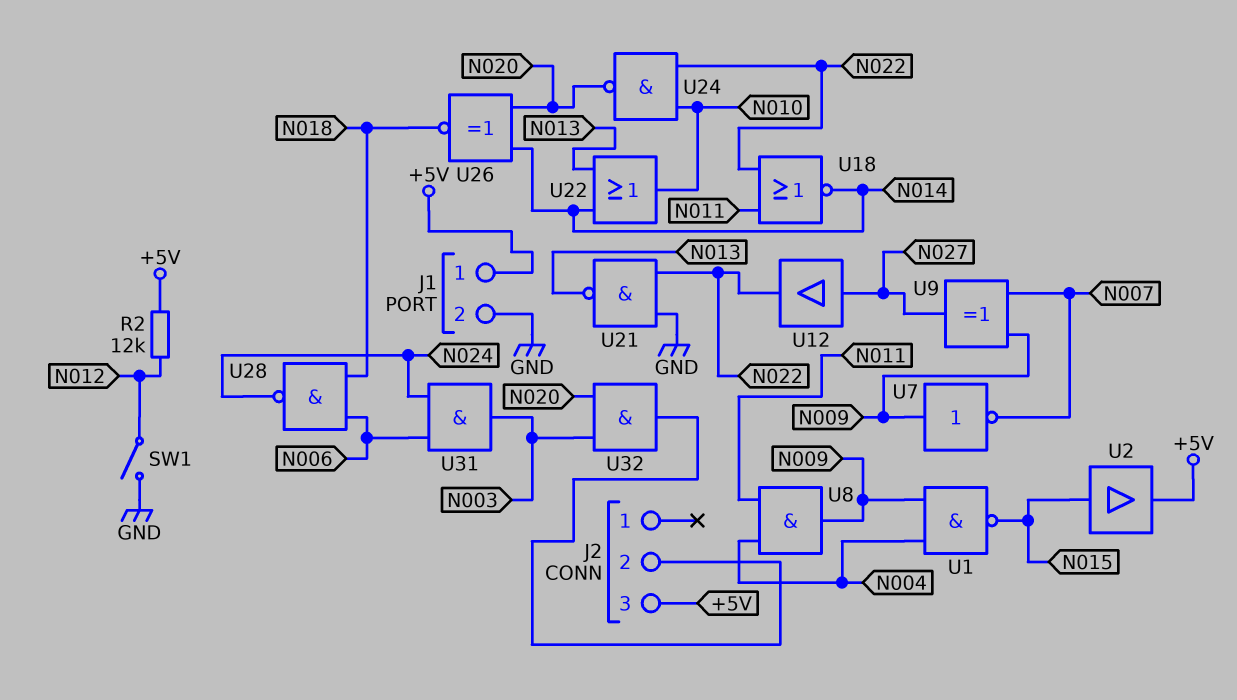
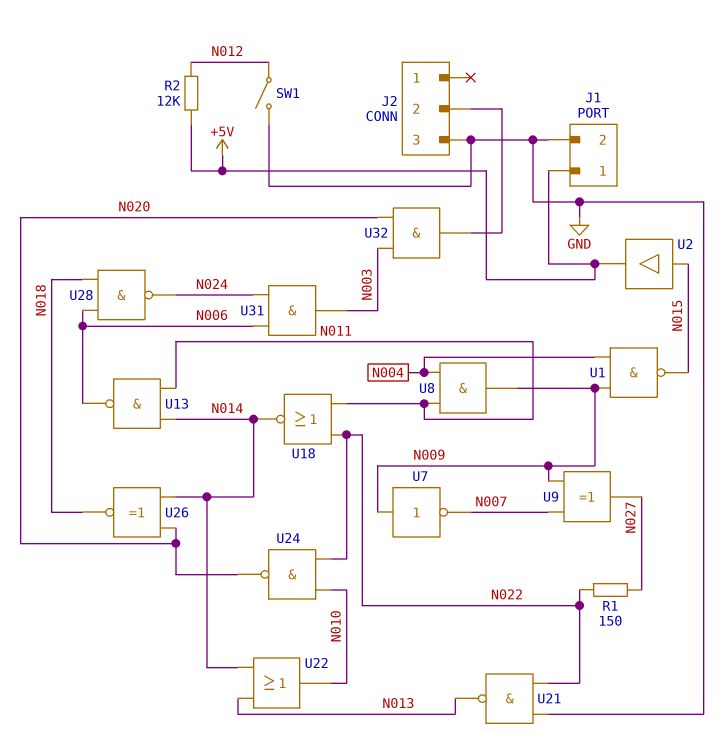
J2 pin 3: +5V -> GND
R1: none -> 150 (N022, N027)
U12: buffer (in N027, out N022) -> none
U13: none -> NAND (in N011, in N014, out N006)

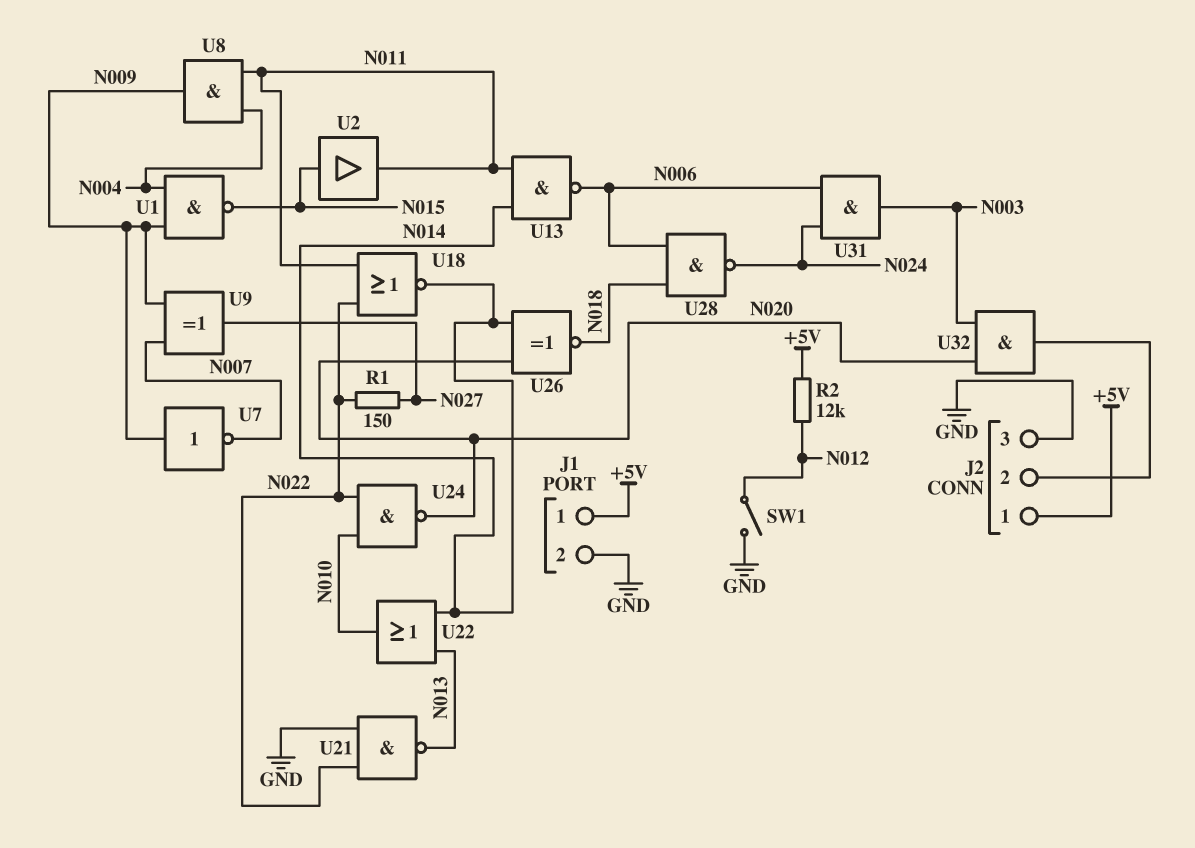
J2 pin 1: none -> +5V
U2: buffer (in N015, out +5V) -> buffer (in N015, out N011)

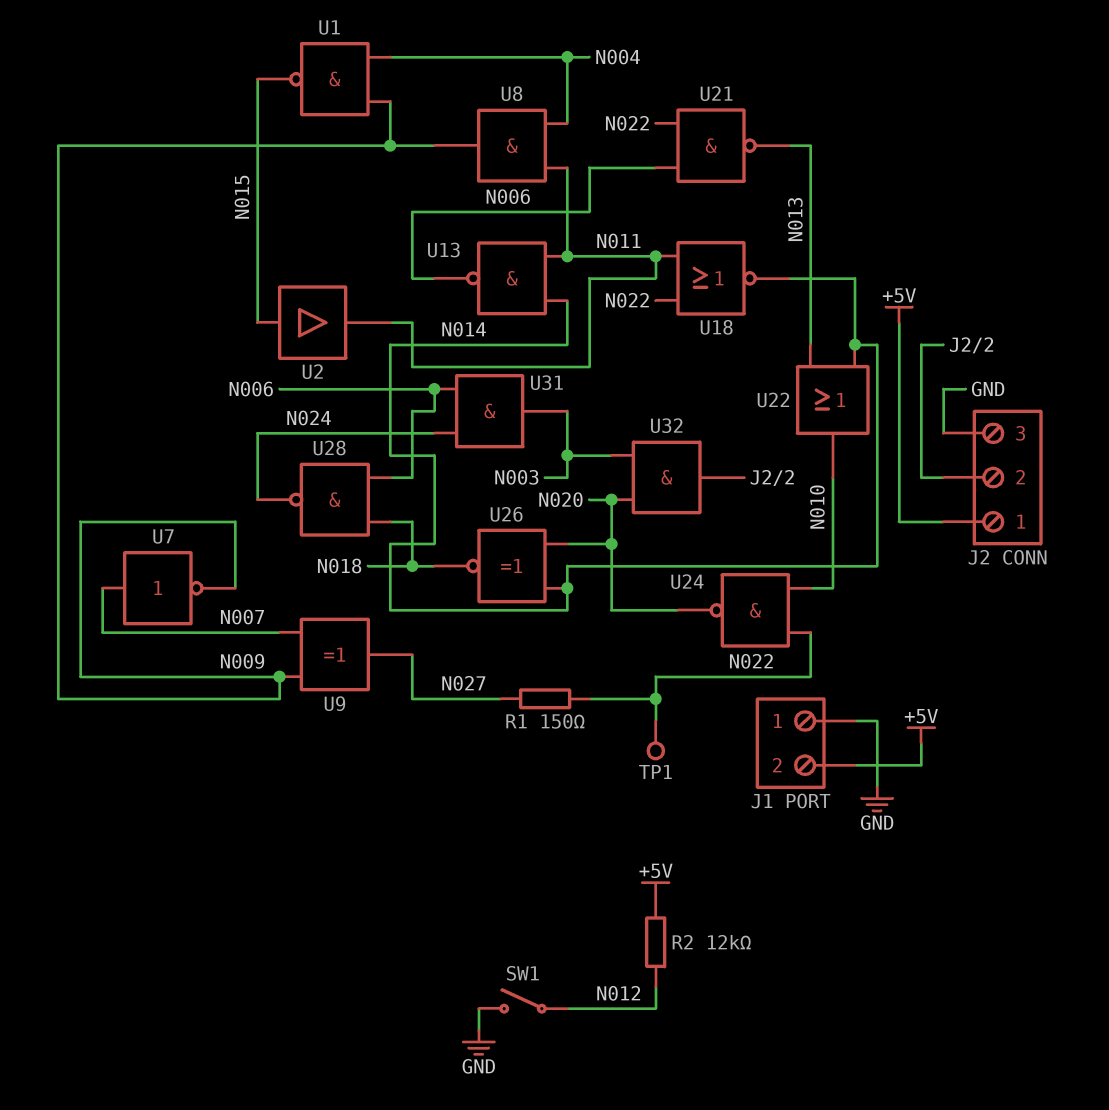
J1 pin 1: +5V -> GND
J1 pin 2: GND -> +5V
TP1: none -> test point (N022)
U7: NOT (in N009, out N007) -> NOT (in N007, out N009)
U21: NAND (in GND, in N022, out N013) -> NAND (in N006, in N022, out N013)

